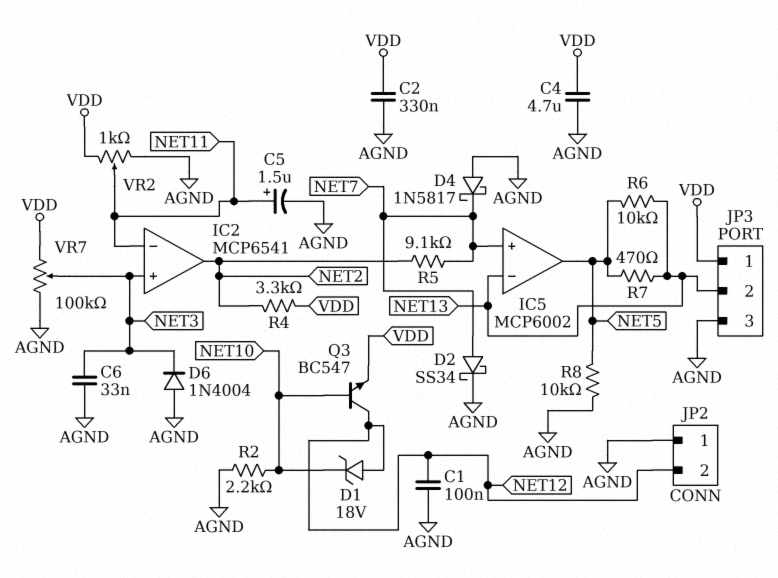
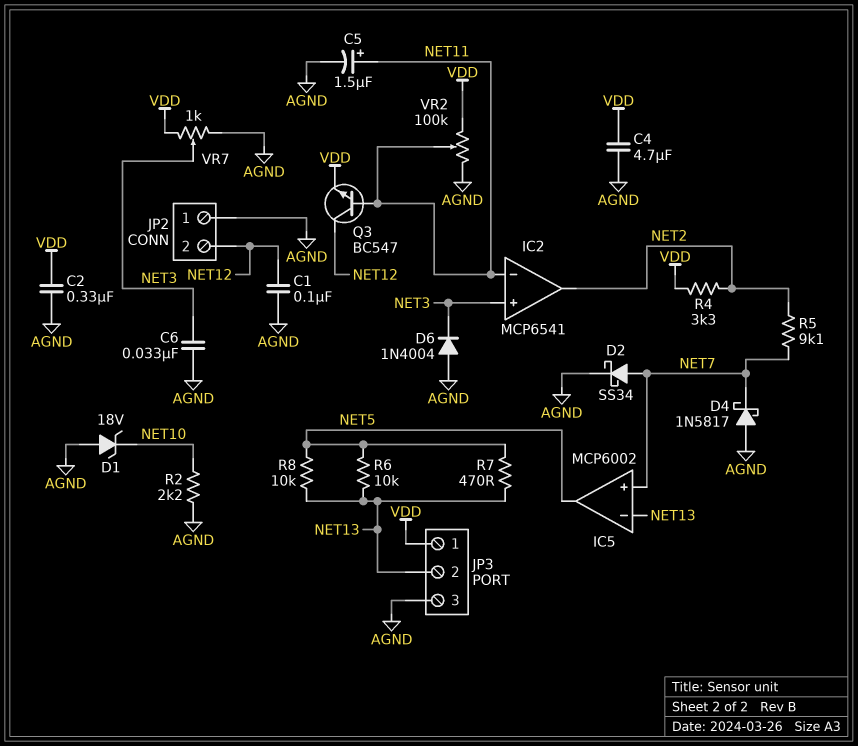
D1: zener 18V (A NET12, K NET10) -> zener 18V (A AGND, K NET10)
Q3: NPN BC547 (B NET10, C NET12, E VDD) -> NPN BC547 (B NET11, C NET12, E VDD)
R8: 10k (AGND, NET5) -> 10k (NET5, NET13)
VR2: 1k (AGND, VDD, wiper NET11) -> 100k (AGND, VDD, wiper NET11)
VR7: 100k (AGND, VDD, wiper NET3) -> 1k (AGND, VDD, wiper NET3)

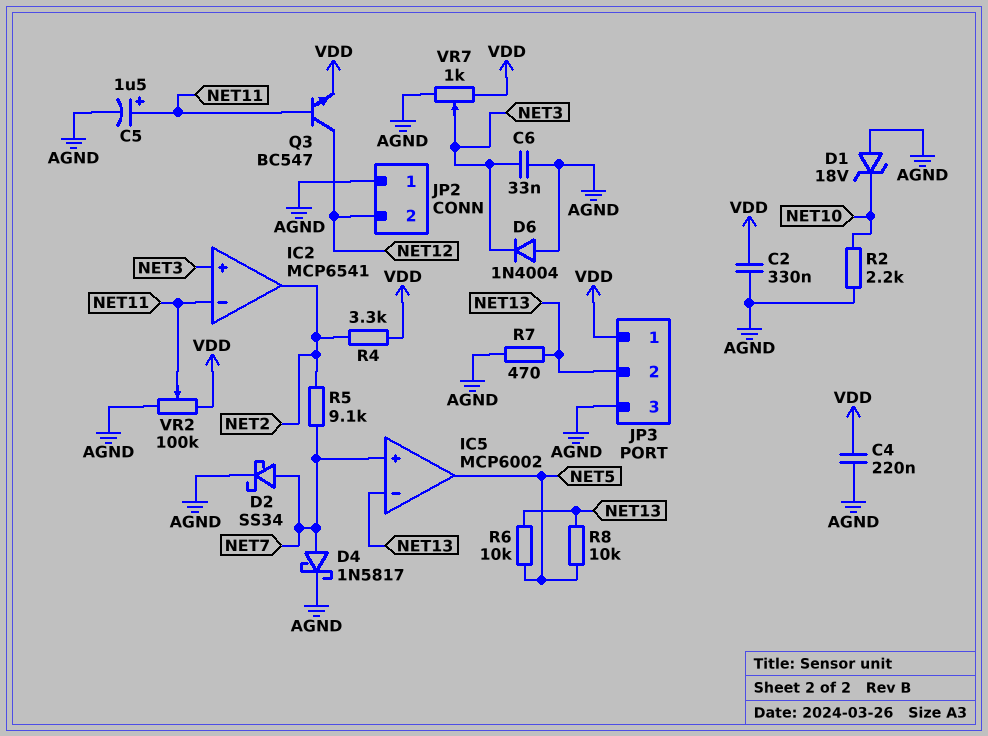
C1: 100nF (AGND, NET12) -> none
C4: 4.7uF (AGND, VDD) -> 220nF (AGND, VDD)
D4: schottky 1N5817 (A AGND, K NET7) -> schottky 1N5817 (A NET7, K AGND)
R7: 470 (NET5, NET13) -> 470 (AGND, NET13)

